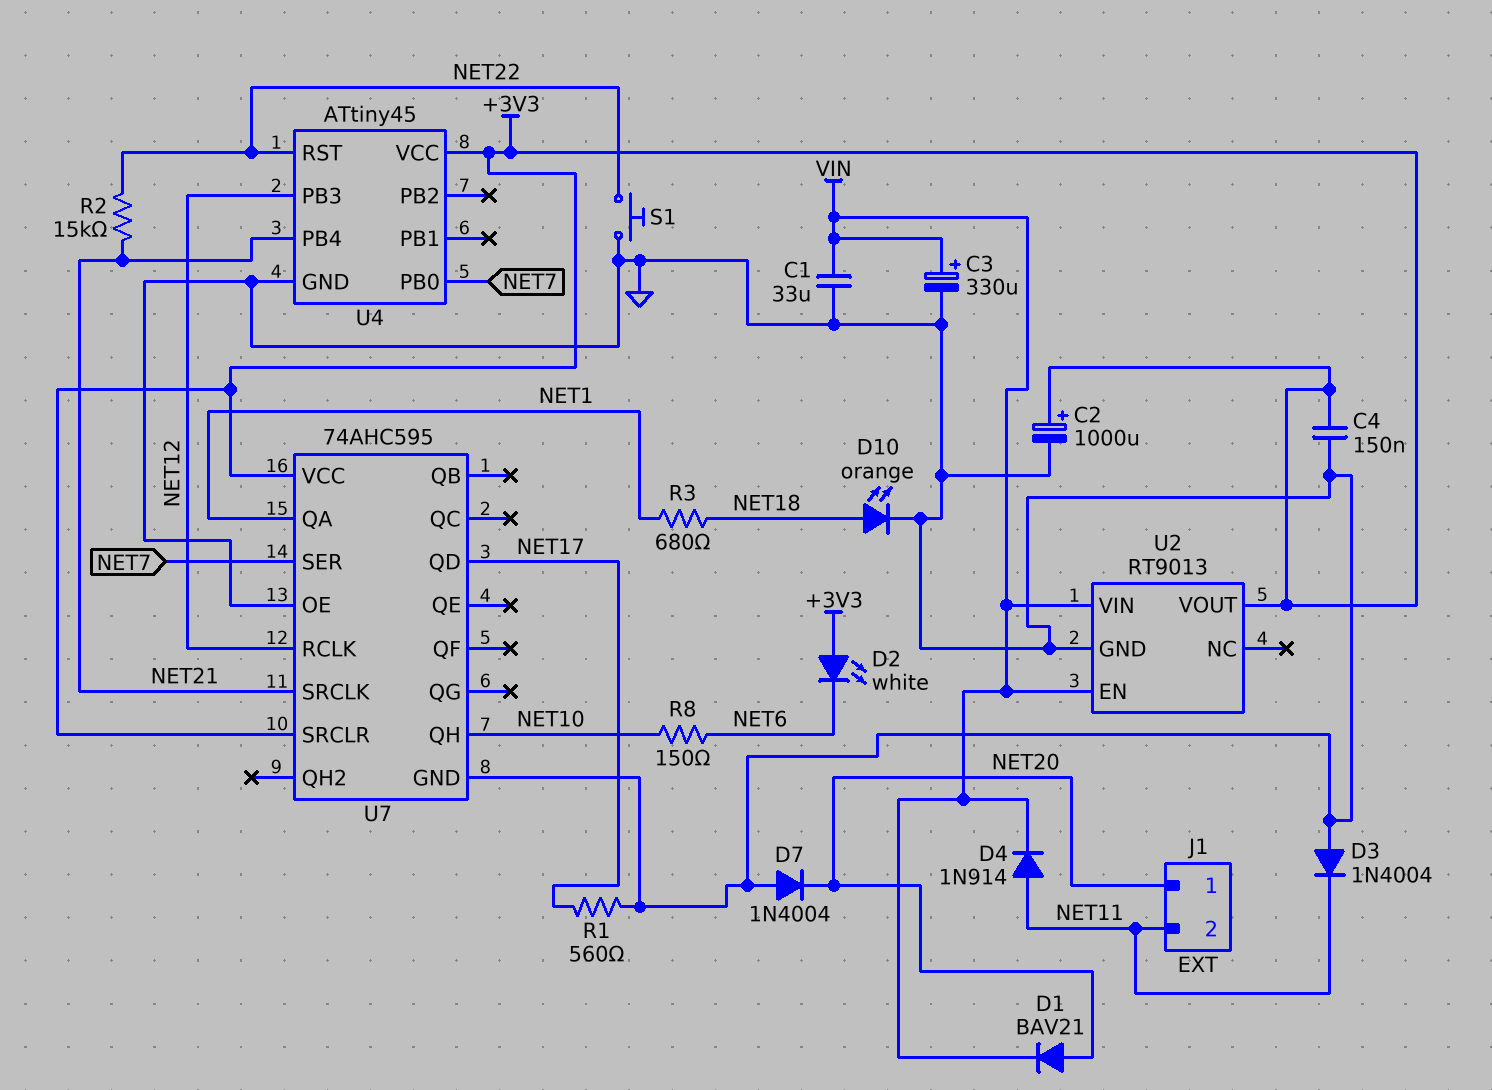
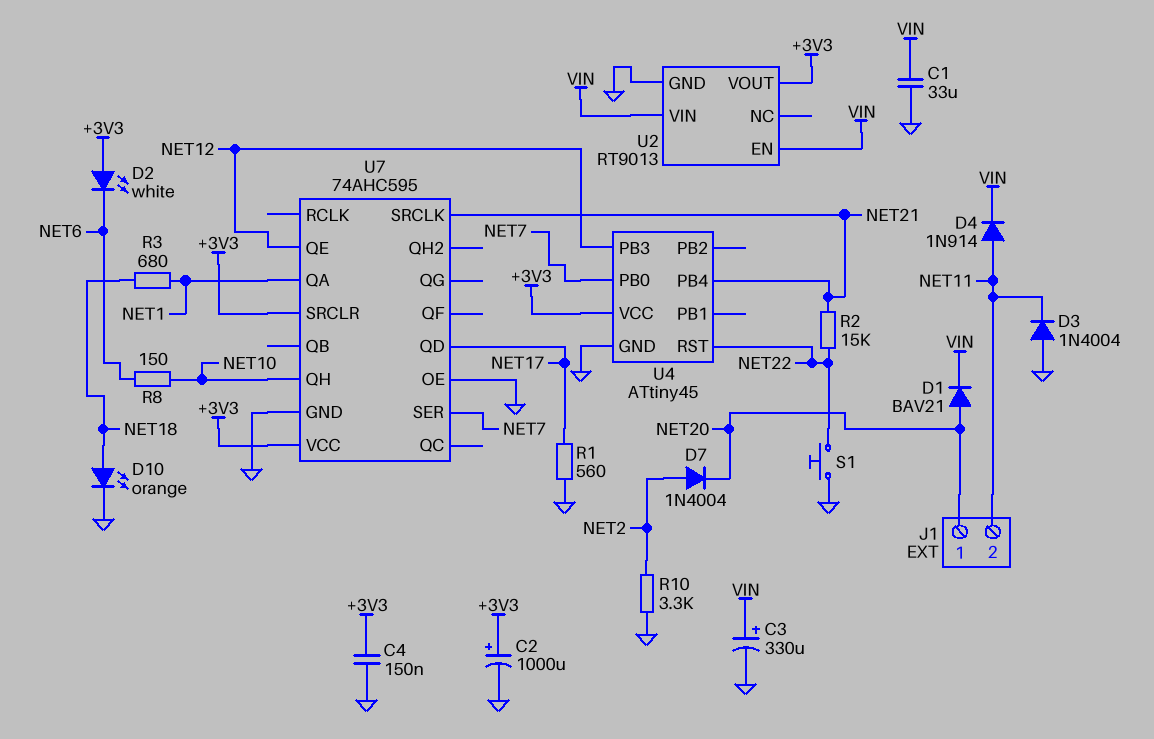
D7: diode 1N4004 (A GND, K NET20) -> diode 1N4004 (A NET2, K NET20)
R10: none -> 3.3k (GND, NET2)
U7 pin QE: none -> NET12
U7 pin RCLK: NET12 -> none

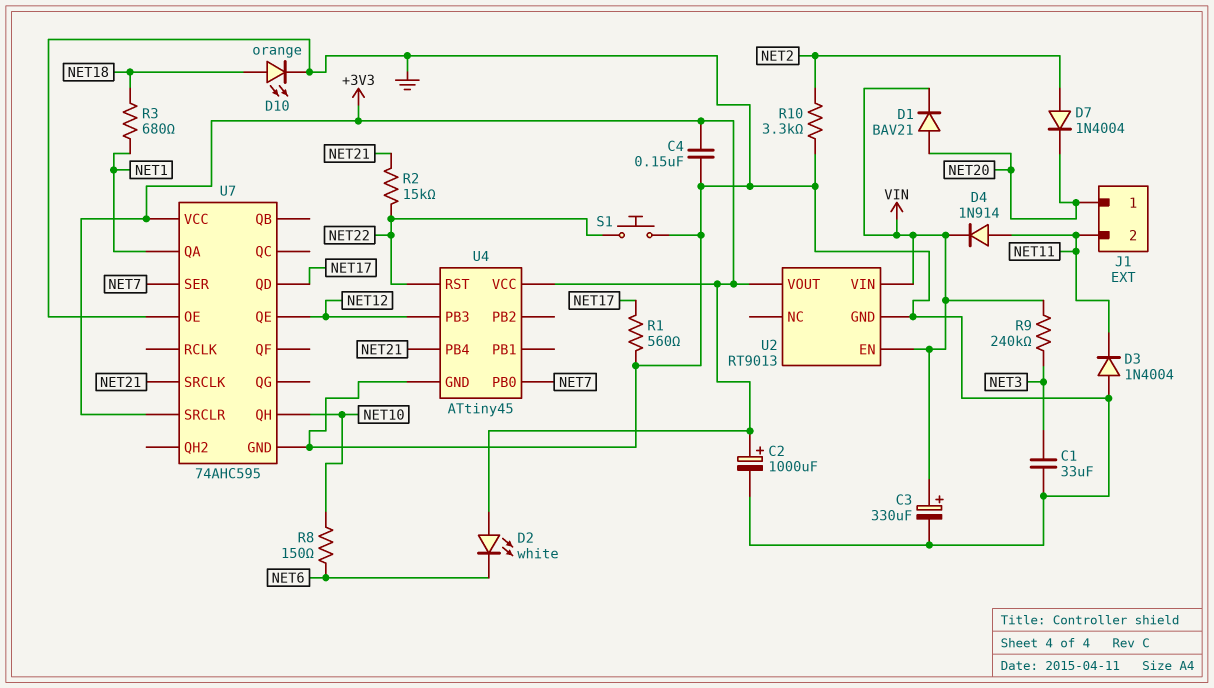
C1: 33uF (GND, VIN) -> 33uF (GND, NET3)
R9: none -> 240k (NET3, VIN)

